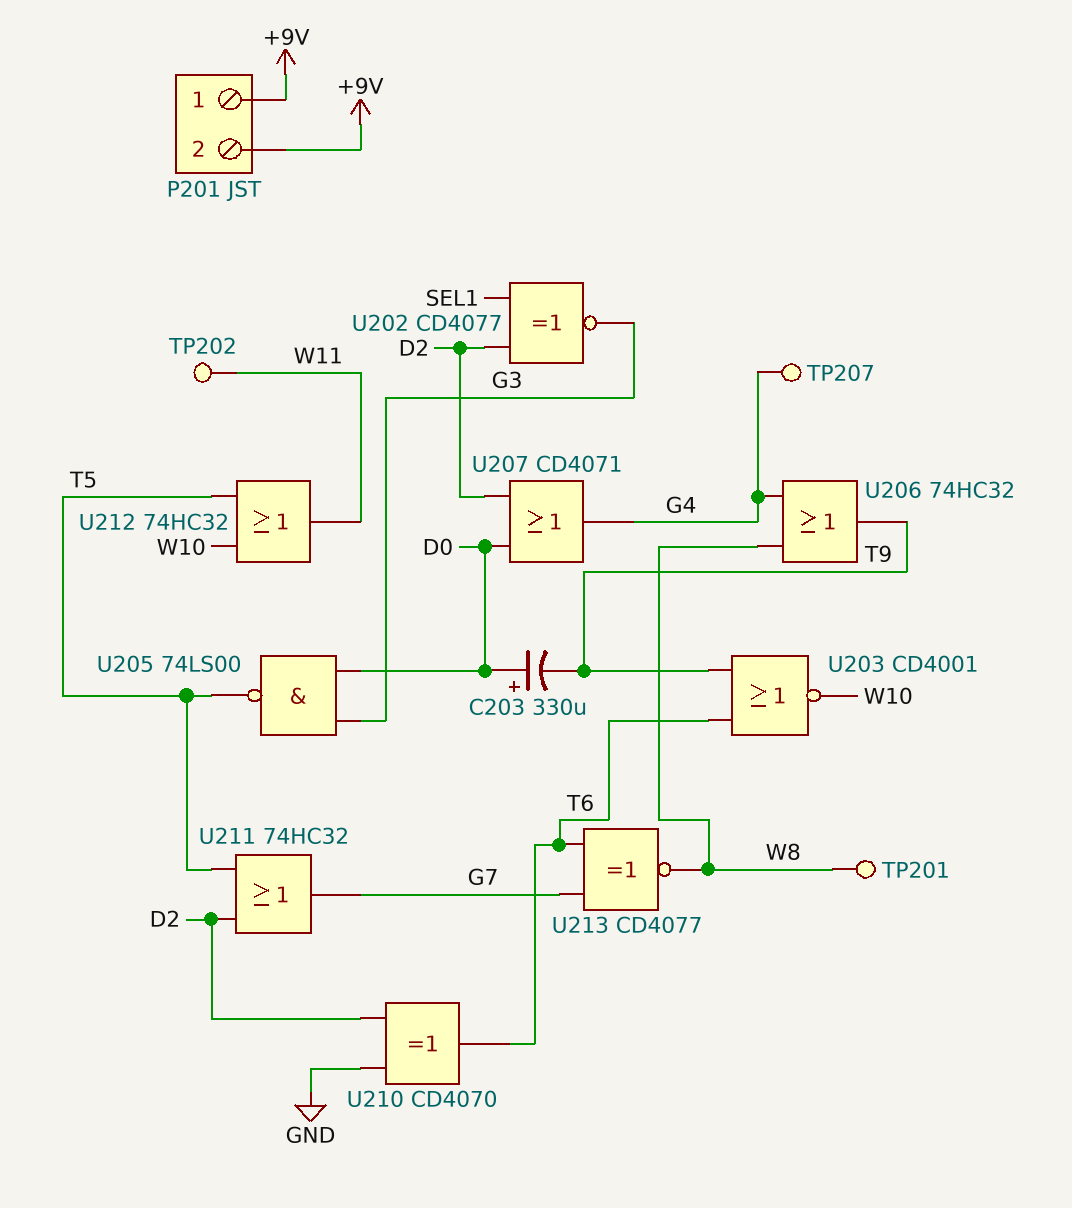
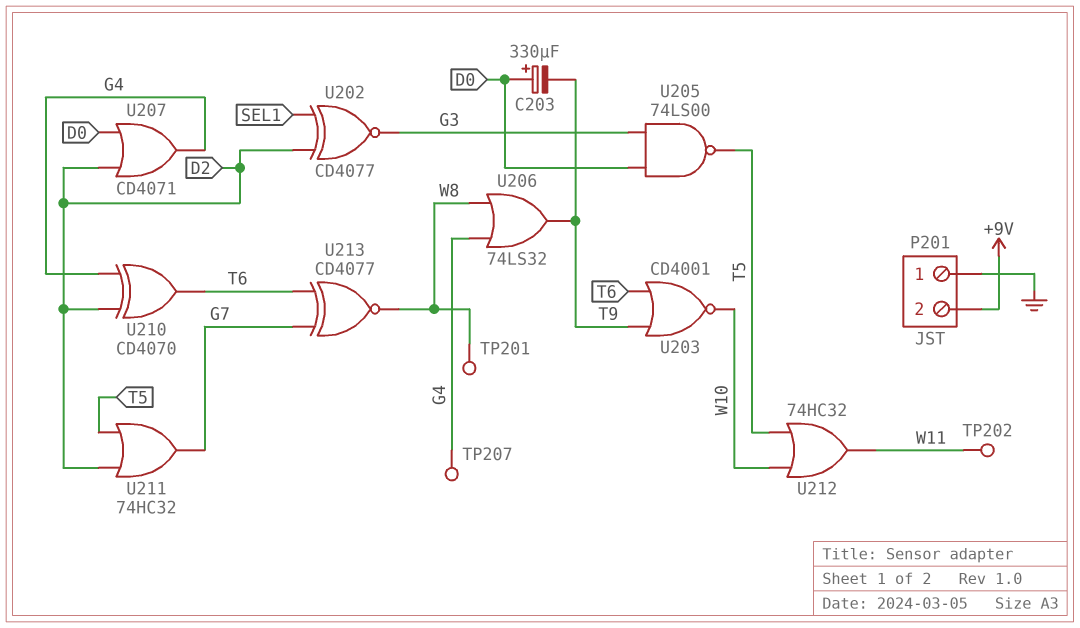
P201 pin 1: +9V -> GND
U206: OR 74HC32 (in G4, in W8, out T9) -> OR 74LS32 (in G4, in W8, out T9)
U210: XOR CD4070 (in D2, in GND, out T6) -> XOR CD4070 (in D2, in G4, out T6)

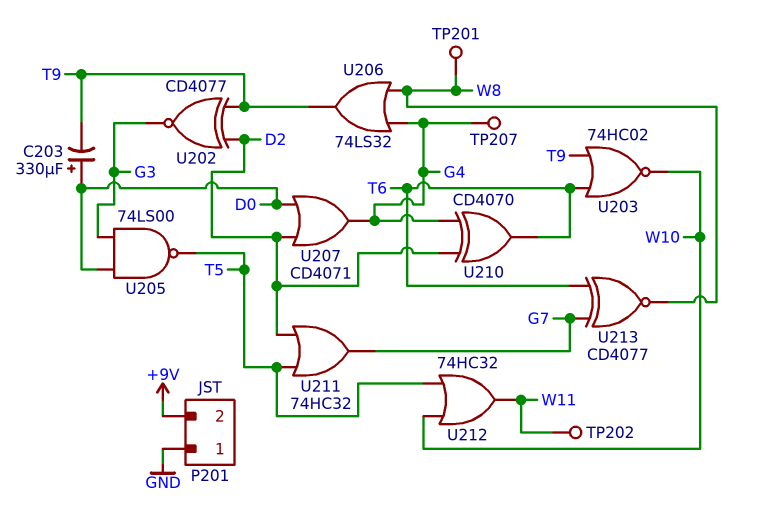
U202: XNOR CD4077 (in D2, in SEL1, out G3) -> XNOR CD4077 (in D2, in T9, out G3)
U203: NOR CD4001 (in T6, in T9, out W10) -> NOR 74HC02 (in T6, in T9, out W10)

